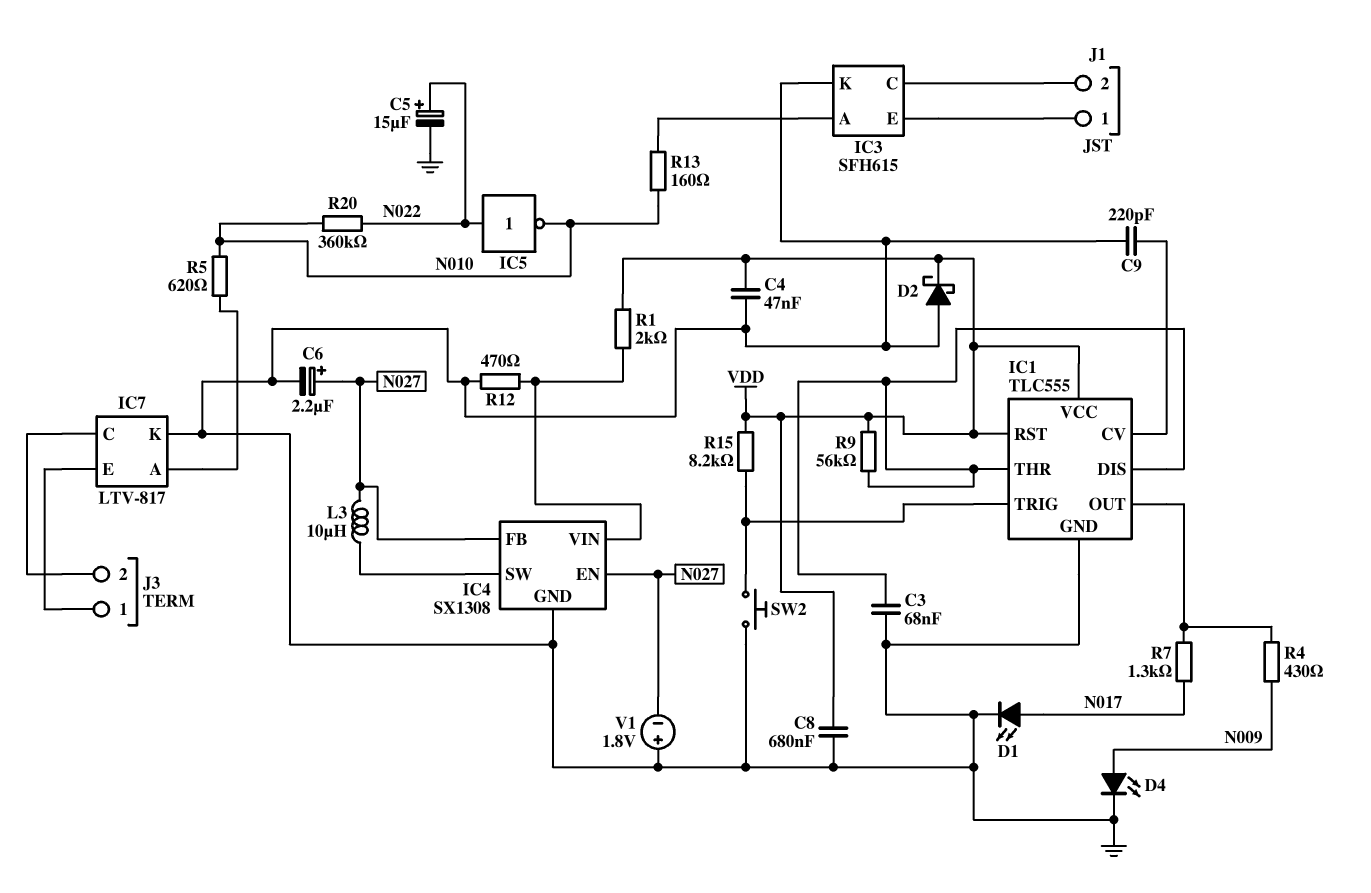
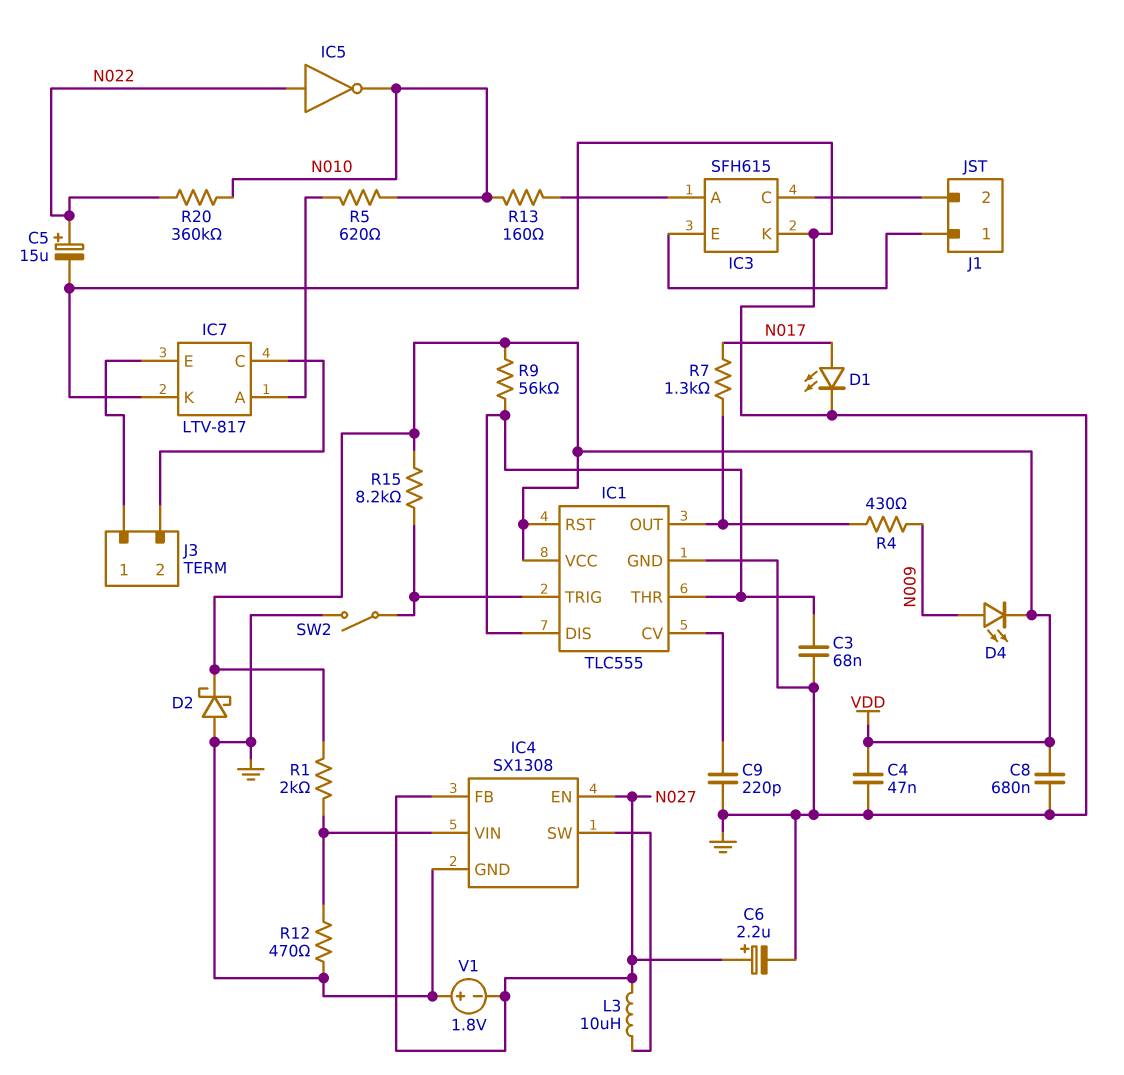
D4: LED (A N009, K GND) -> LED (A N009, K VDD)
SW2: button (GND, IC1/TRIG) -> switch (GND, IC1/TRIG)

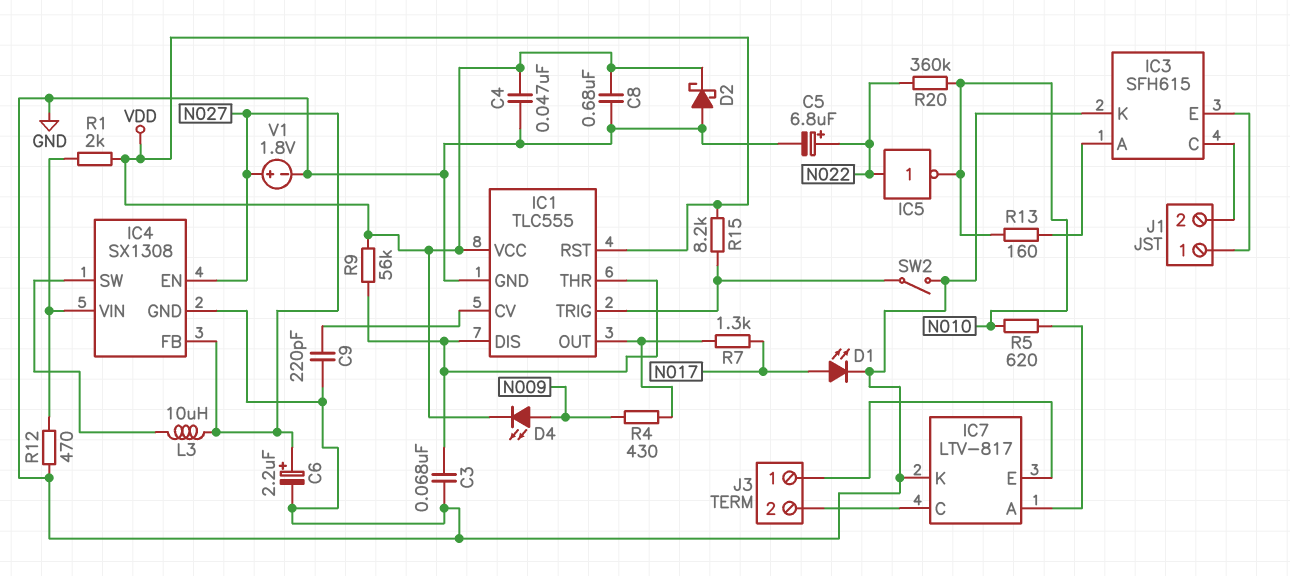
C5: 15uF (plus N022, minus GND) -> 6.8uF (plus N022, minus GND)
V1: 1.8V (plus GND, minus N027) -> 1.8V (plus N027, minus GND)

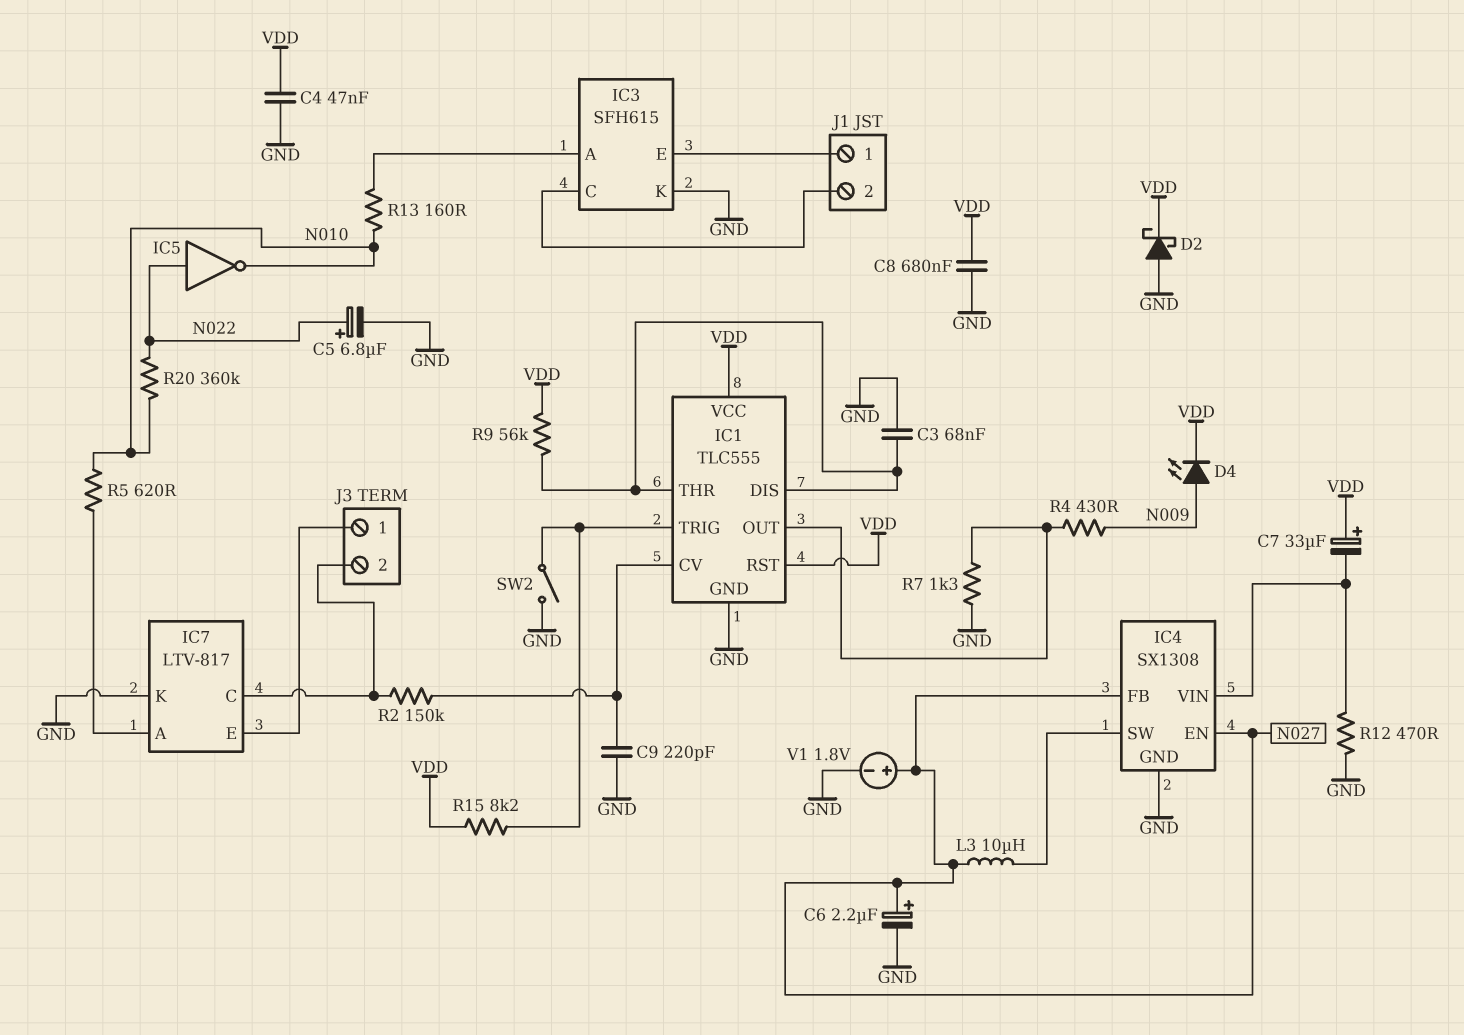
C7: none -> 33uF (plus VDD, minus IC4/VIN)
D1: LED (A N017, K GND) -> none
R1: 2k (IC4/VIN, VDD) -> none
R2: none -> 150k (IC1/CV, IC7/C)
R7: 1.3k (IC1/OUT, N017) -> 1.3k (GND, IC1/OUT)

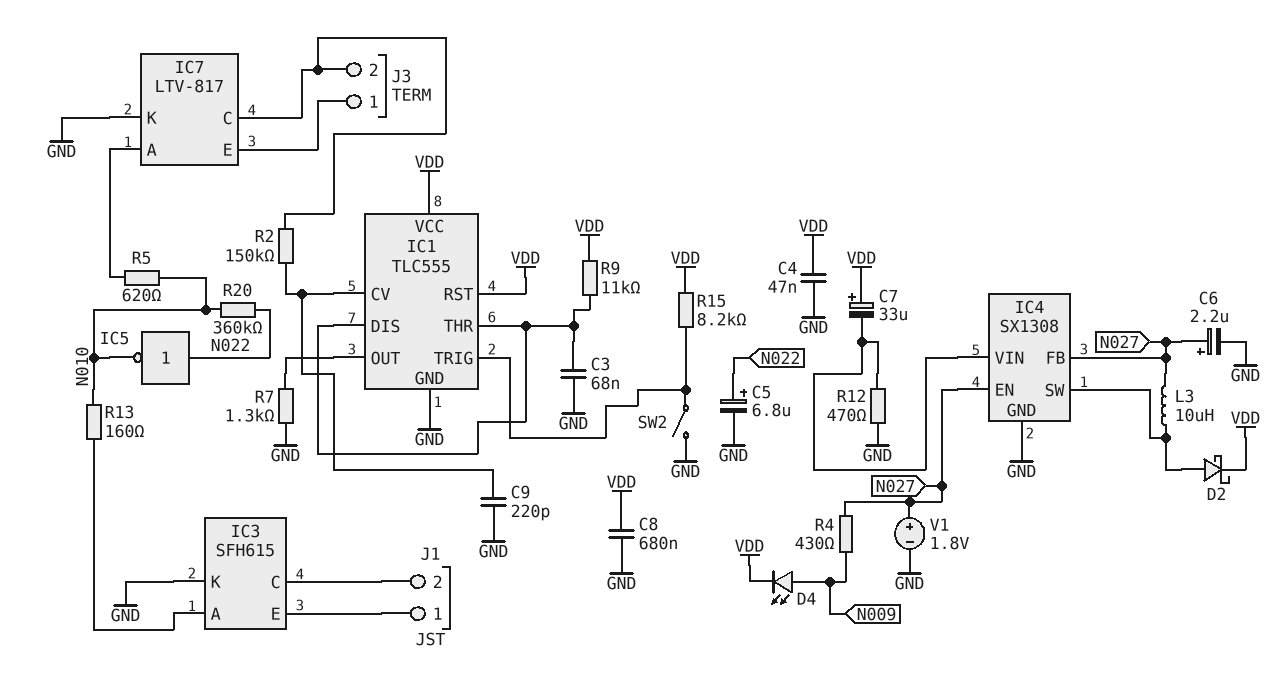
D2: schottky (A GND, K VDD) -> schottky (A IC4/SW, K VDD)
R4: 430 (IC1/OUT, N009) -> 430 (N009, N027)
R9: 56k (IC1/DIS, VDD) -> 11k (IC1/DIS, VDD)

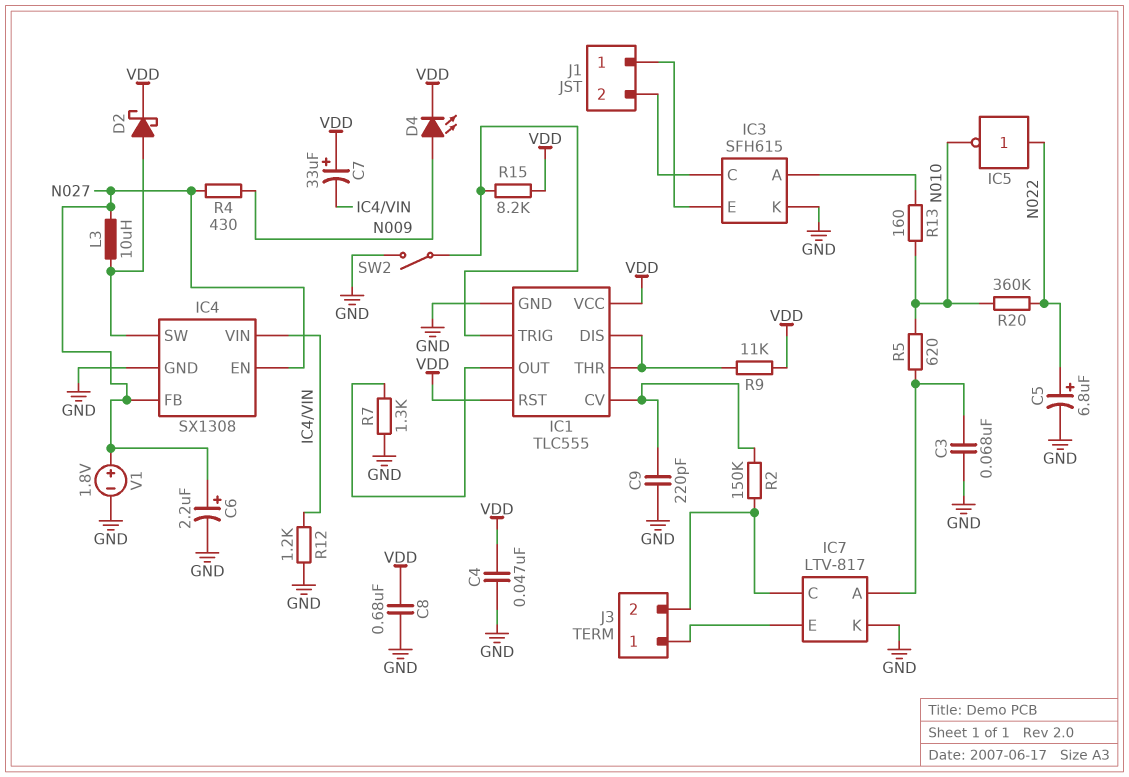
C3: 68nF (GND, IC1/DIS) -> 68nF (GND, IC7/A)
R12: 470 (GND, IC4/VIN) -> 1.2k (GND, IC4/VIN)

